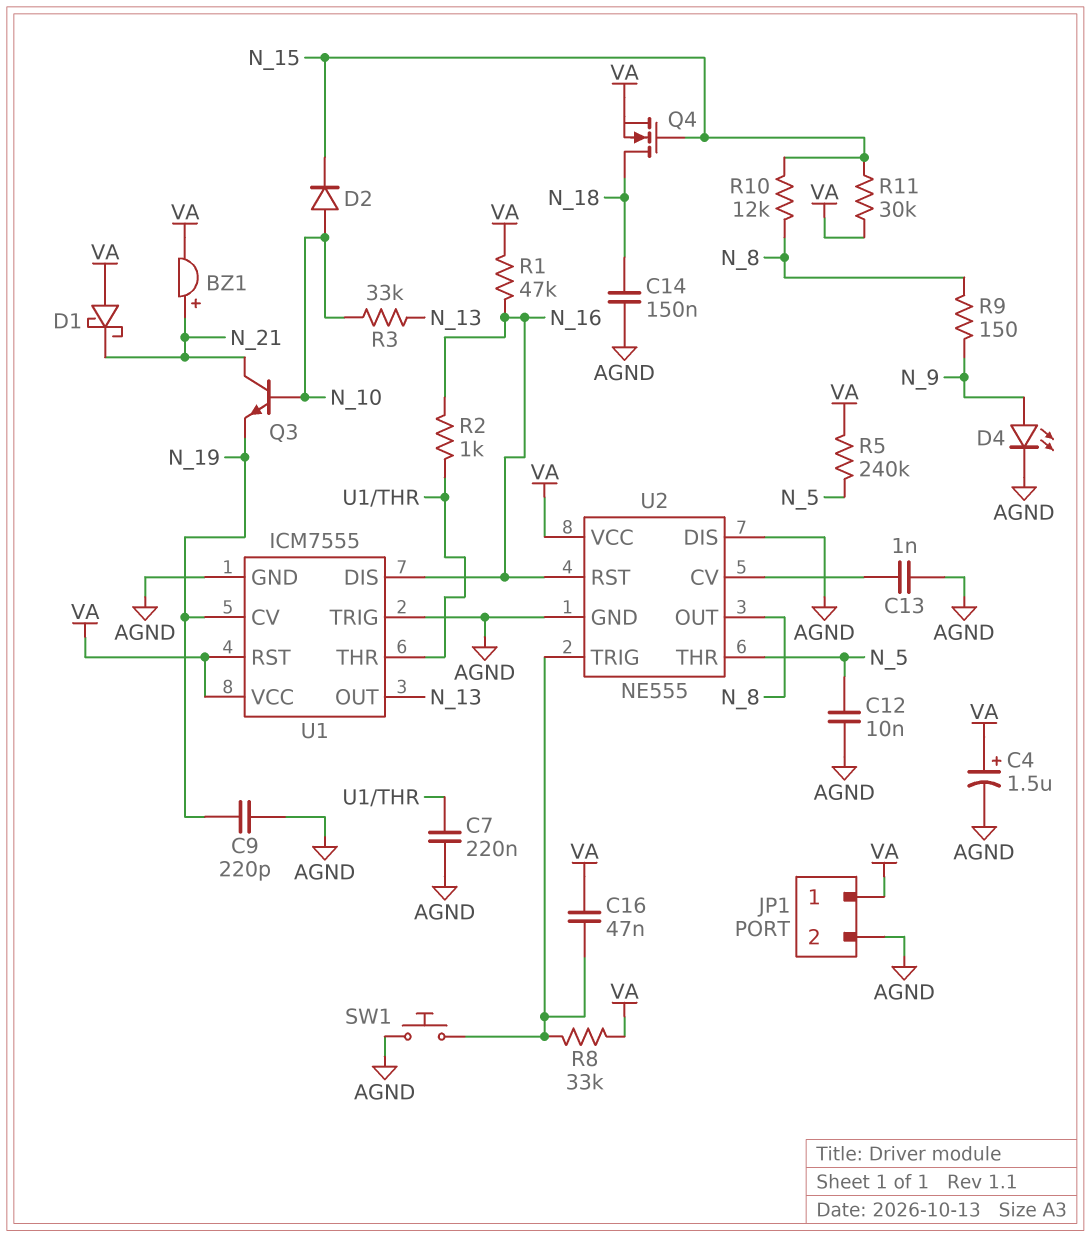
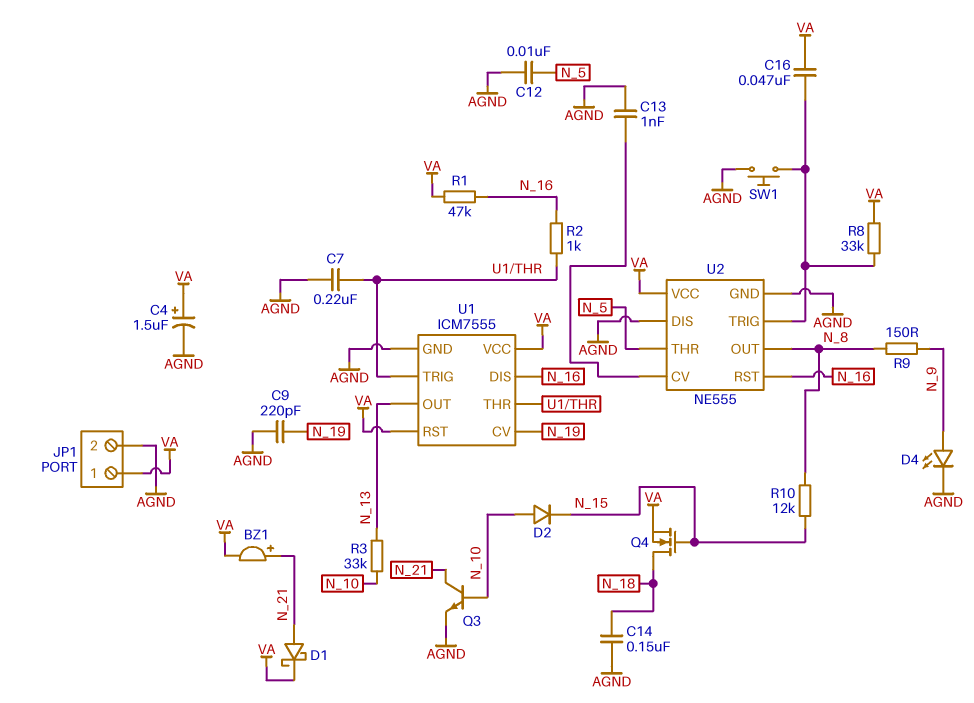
D1: schottky (A VA, K N_21) -> schottky (A N_21, K VA)
Q3: NPN (B N_10, C N_21, E N_19) -> NPN (B N_10, C N_21, E AGND)
R5: 240k (N_5, VA) -> none
R11: 30k (N_15, VA) -> none
U1 pin TRIG: AGND -> U1/THR

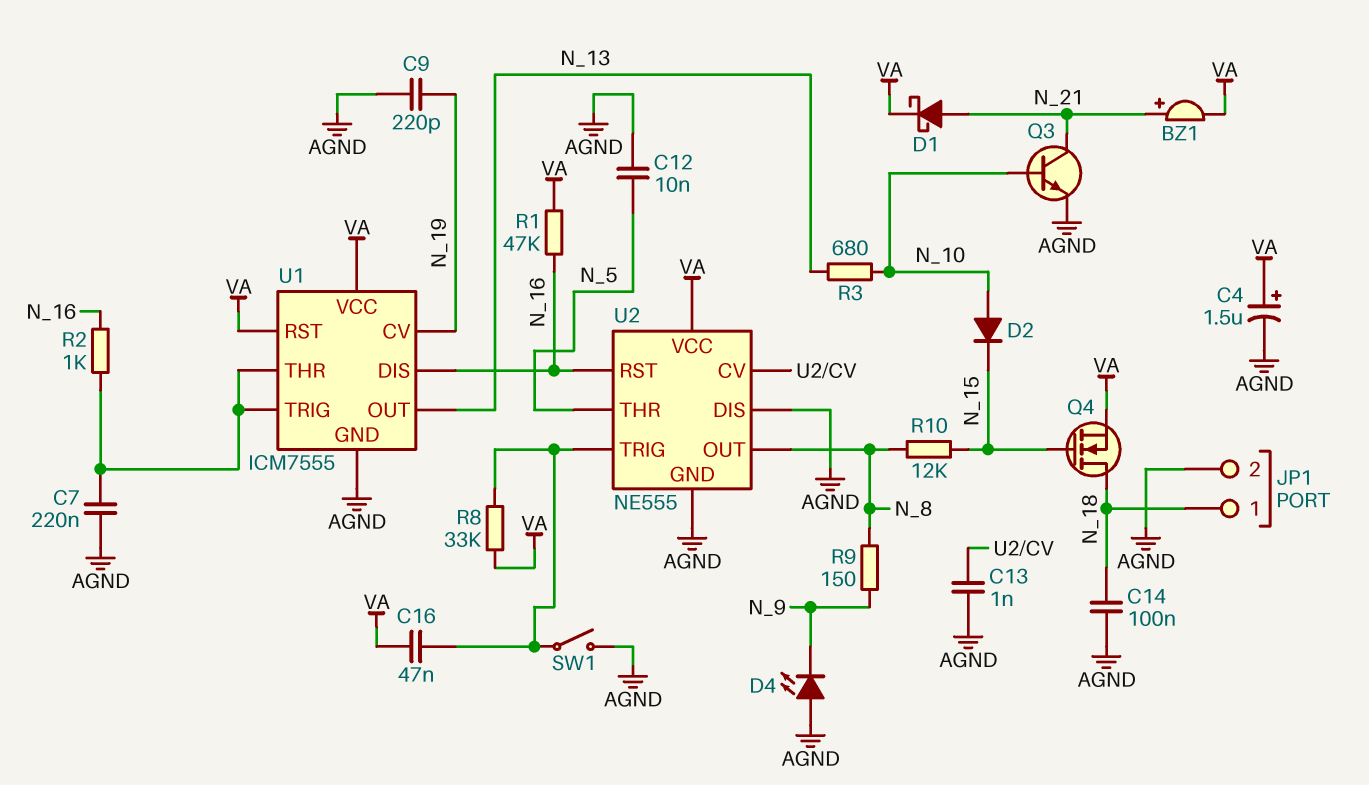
C14: 150nF (AGND, N_18) -> 100nF (AGND, N_18)
D4: LED (A N_9, K AGND) -> LED (A AGND, K N_9)
JP1 pin 1: VA -> N_18
R3: 33k (N_10, N_13) -> 680 (N_10, N_13)
SW1: button (AGND, U2/TRIG) -> switch (AGND, U2/TRIG)

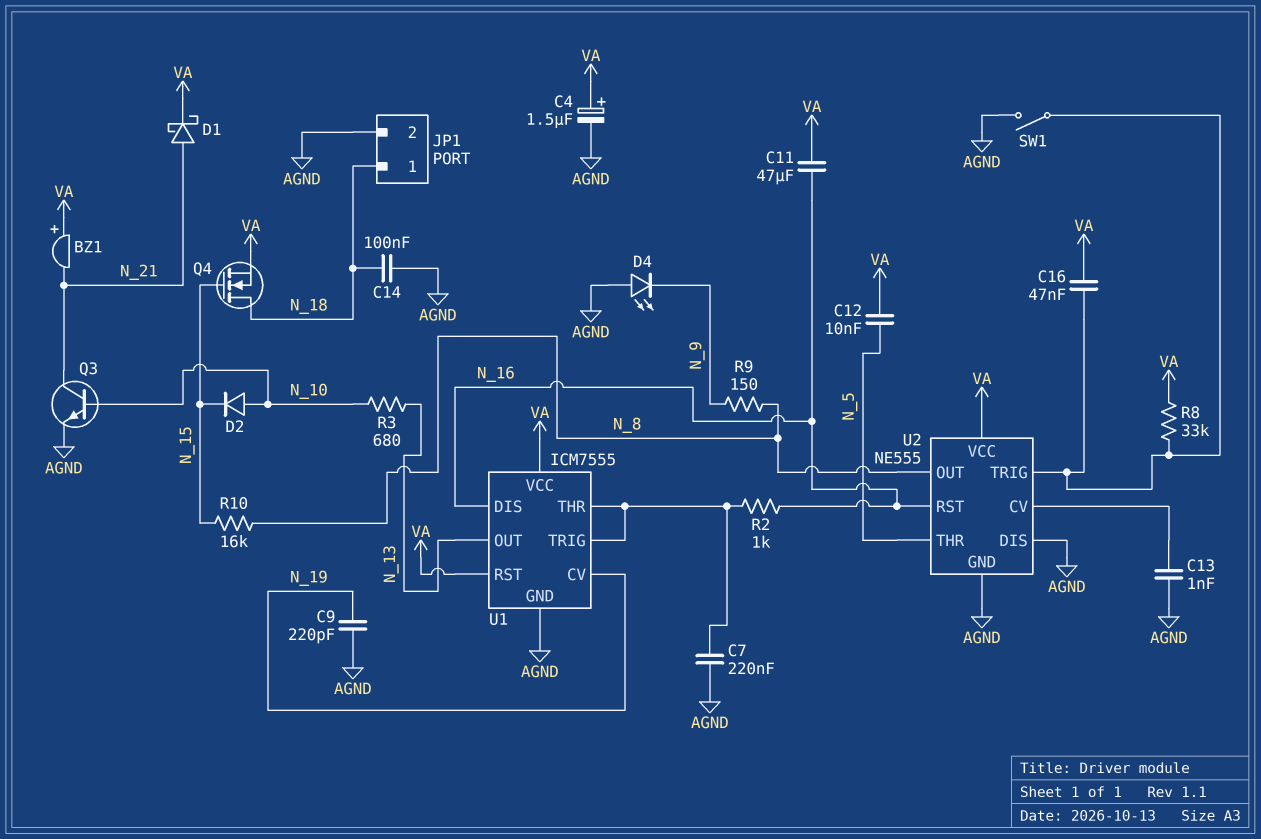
BZ1: buzzer (plus N_21, minus VA) -> buzzer (plus VA, minus N_21)
C11: none -> 47uF (N_16, VA)
C12: 10nF (AGND, N_5) -> 10nF (N_5, VA)
R1: 47k (N_16, VA) -> none
R10: 12k (N_8, N_15) -> 16k (N_8, N_15)

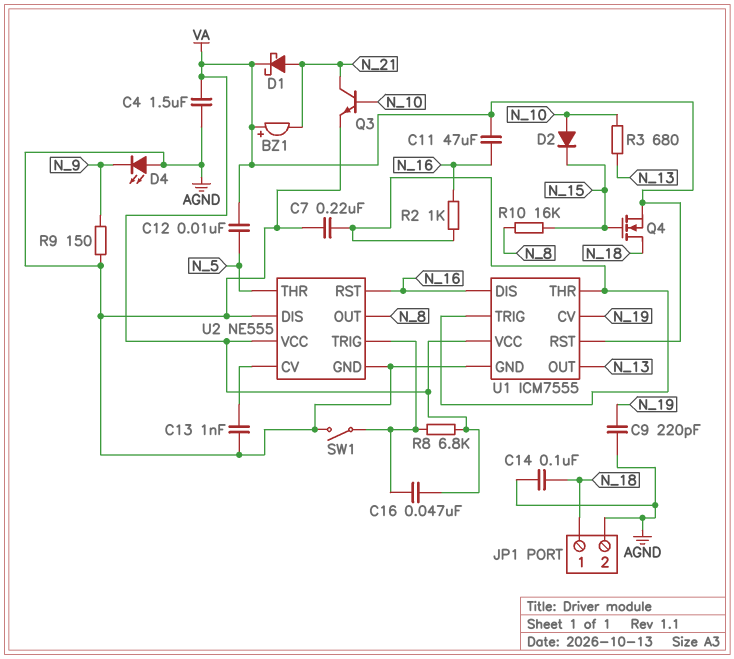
C4: 1.5uF (plus VA, minus AGND) -> 1.5uF (AGND, VA)
R8: 33k (U2/TRIG, VA) -> 6.8k (U2/TRIG, VA)
R9: 150 (N_8, N_9) -> 150 (AGND, N_9)

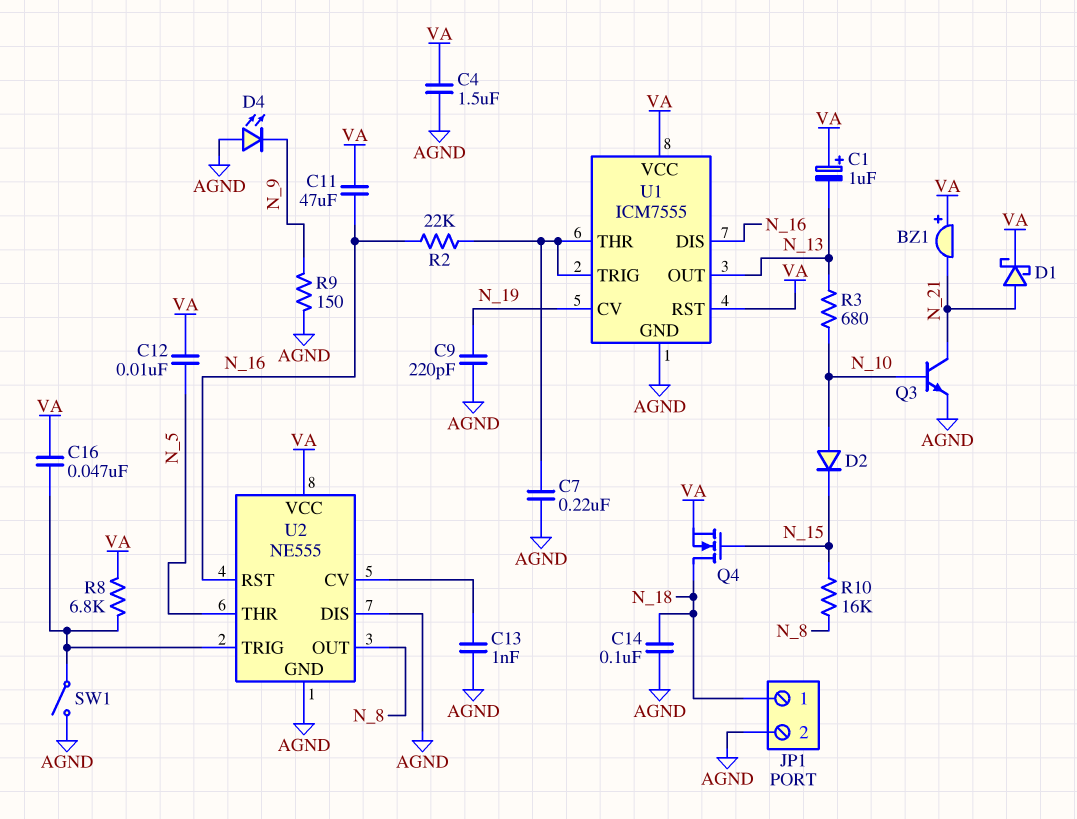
C1: none -> 1uF (plus VA, minus N_13)
R2: 1k (N_16, U1/THR) -> 22k (N_16, U1/THR)

